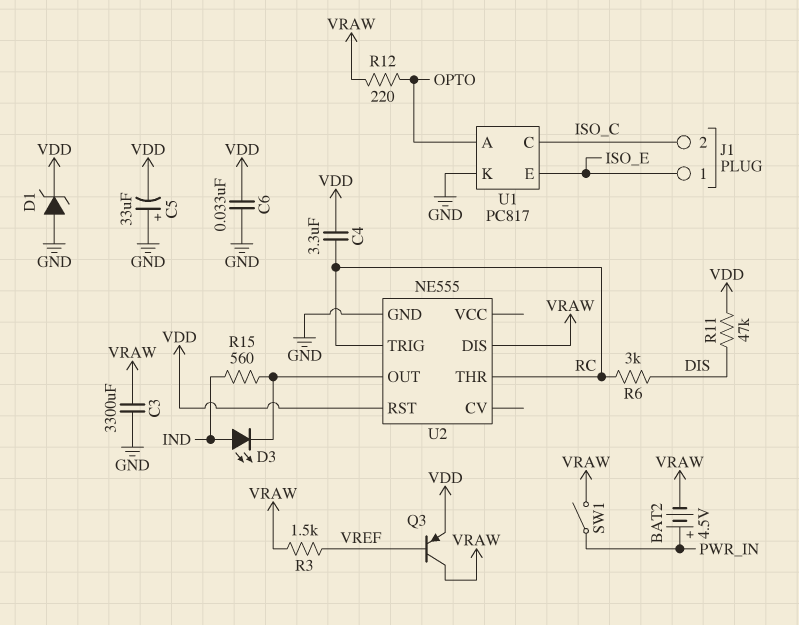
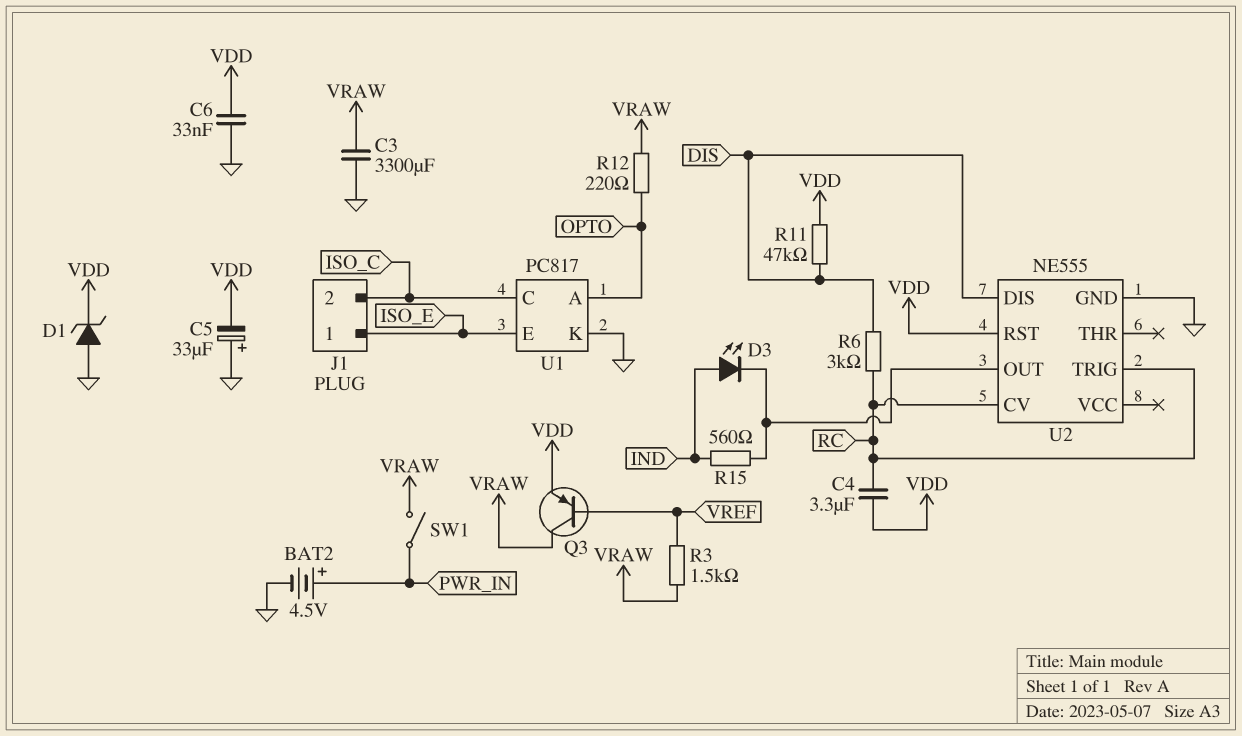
BAT2: 4.5V (plus PWR_IN, minus VRAW) -> 4.5V (plus PWR_IN, minus GND)
U2 pin CV: none -> RC
U2 pin DIS: VRAW -> DIS
U2 pin THR: RC -> none

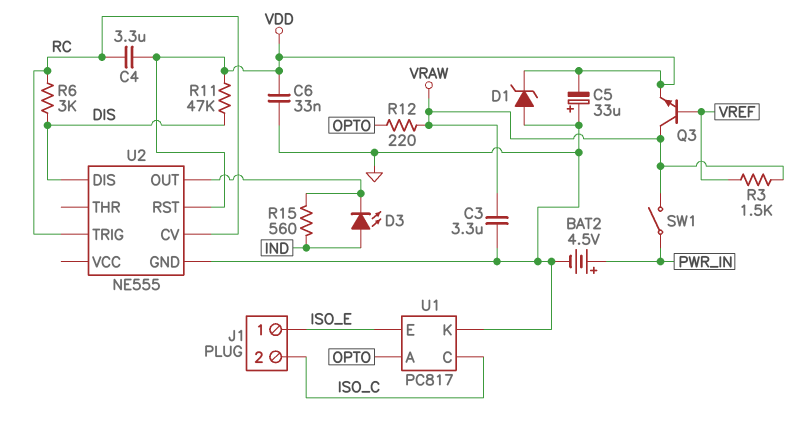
C3: 3300uF (GND, VRAW) -> 3.3uF (GND, VRAW)
Q3: PNP (B VREF, C VRAW, E VDD) -> NPN (B VREF, C VRAW, E VDD)

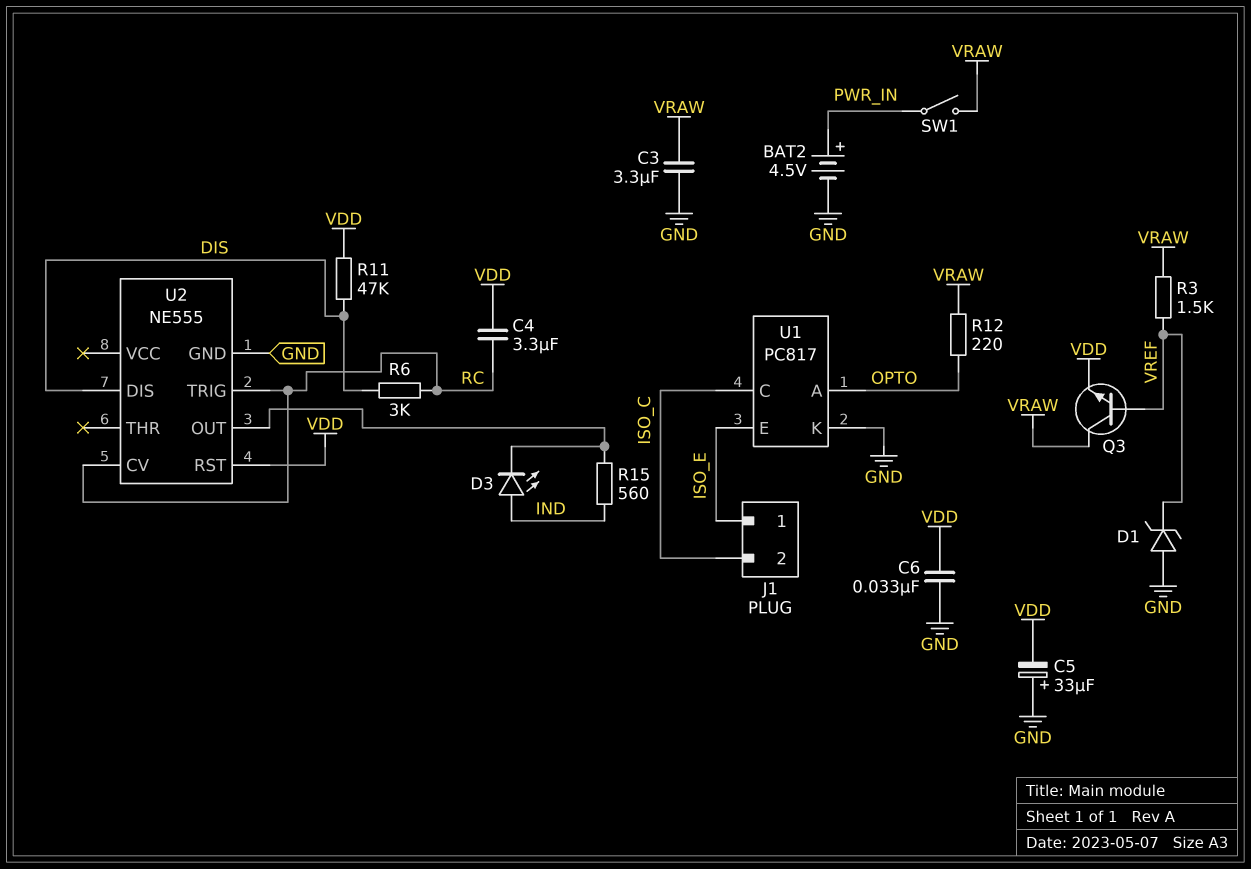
D1: zener (A GND, K VDD) -> zener (A GND, K VREF)

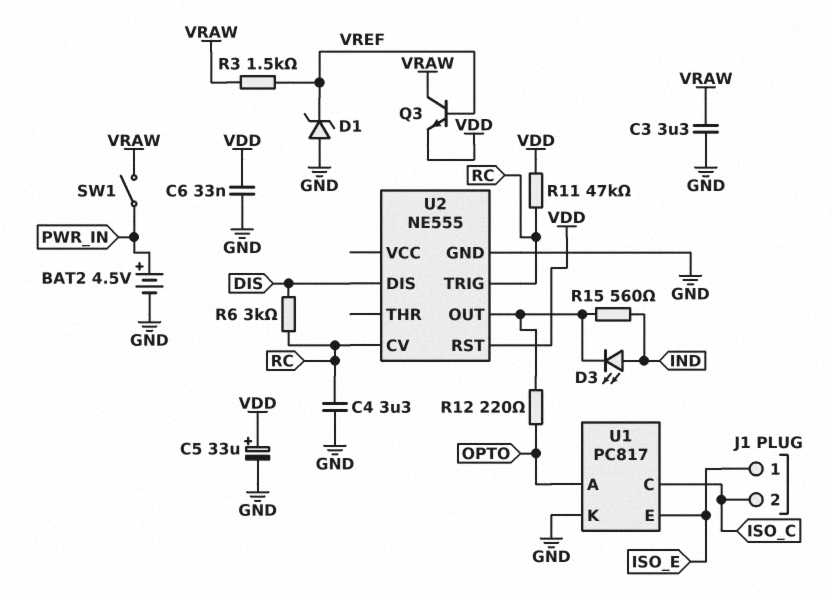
C4: 3.3uF (RC, VDD) -> 3.3uF (GND, RC)
C5: 33uF (plus GND, minus VDD) -> 33uF (plus VDD, minus GND)
R11: 47k (DIS, VDD) -> 47k (RC, VDD)
R12: 220 (OPTO, VRAW) -> 220 (OPTO, U2/OUT)

